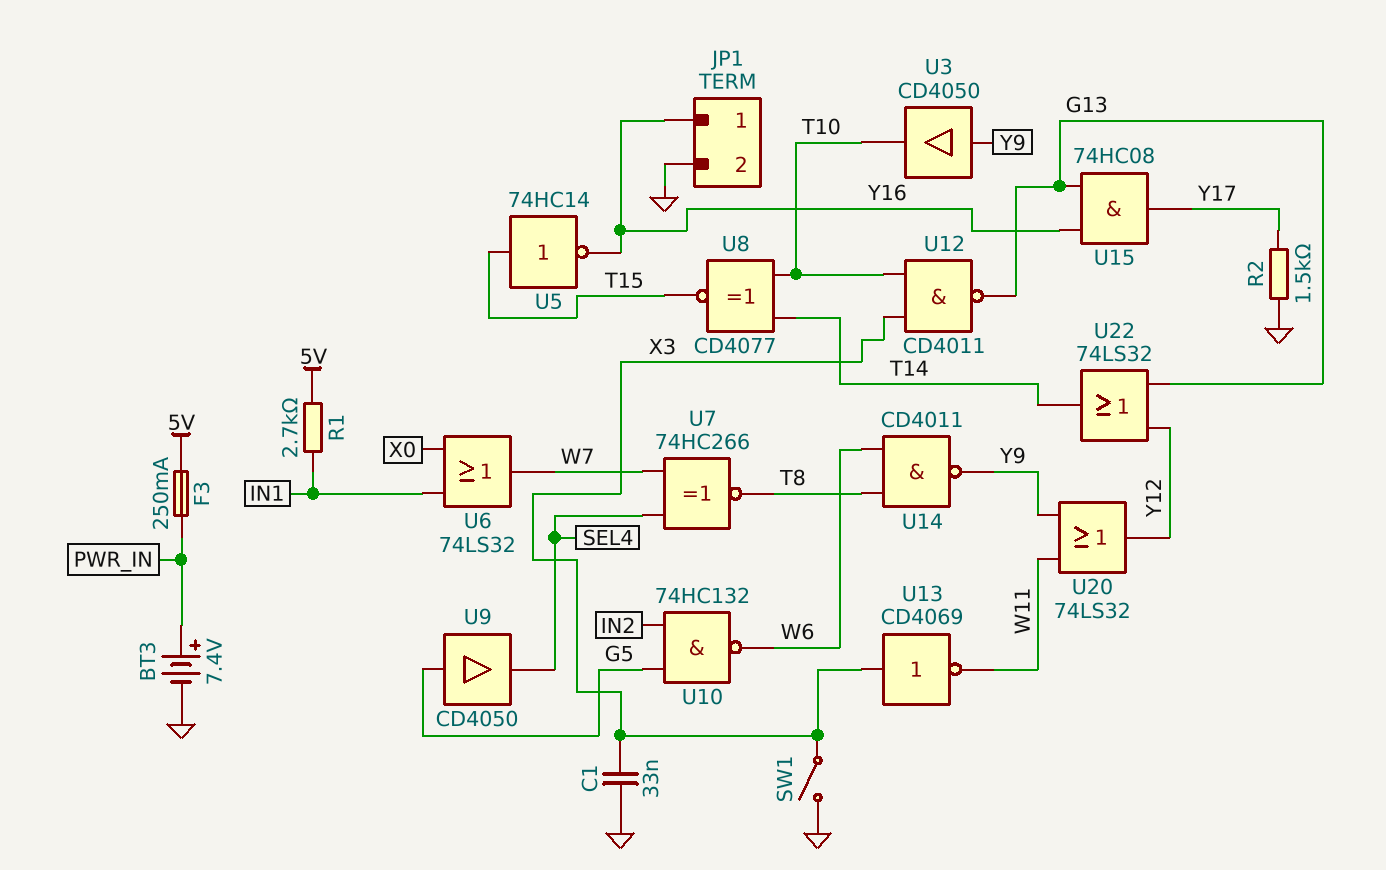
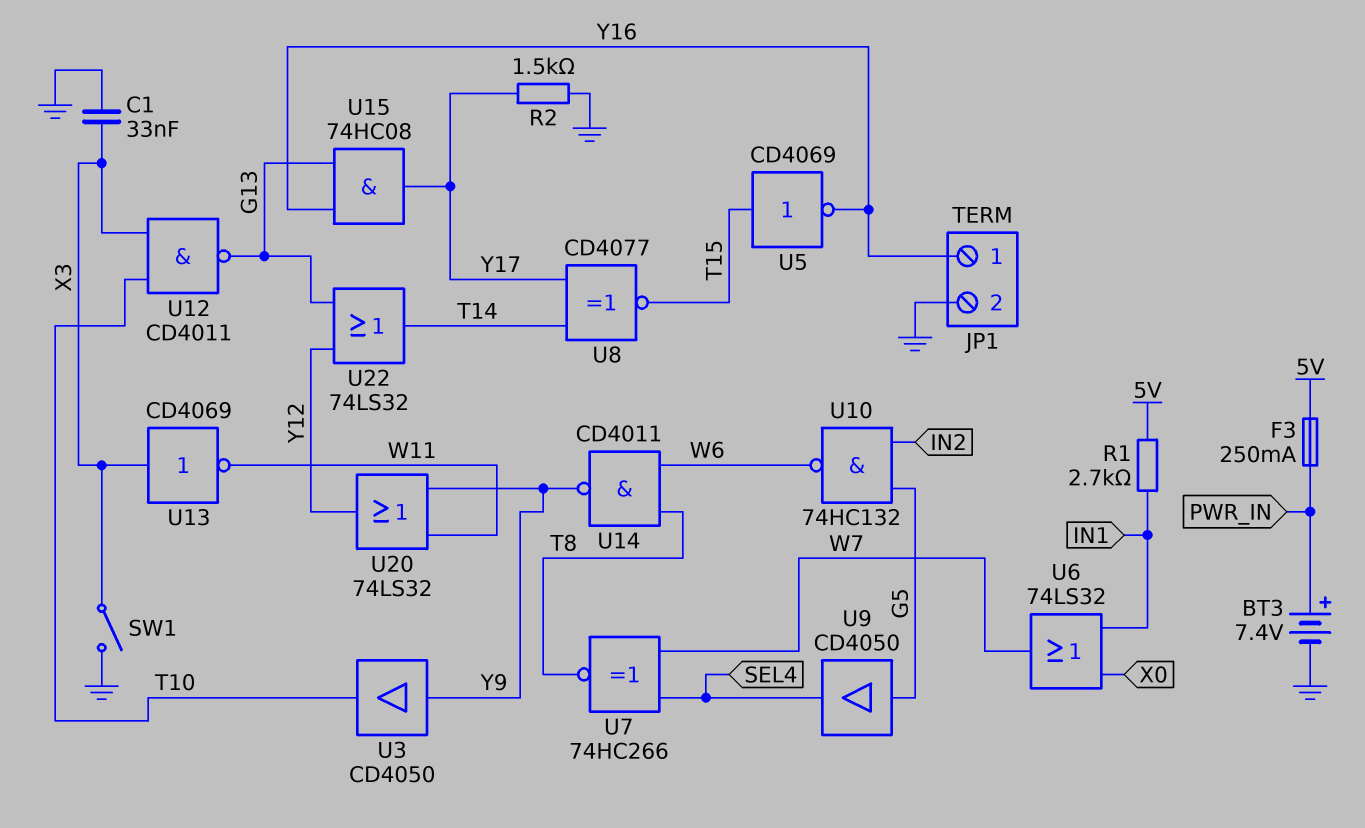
U5: NOT 74HC14 (in T15, out Y16) -> NOT CD4069 (in T15, out Y16)
U8: XNOR CD4077 (in T10, in T14, out T15) -> XNOR CD4077 (in T14, in Y17, out T15)

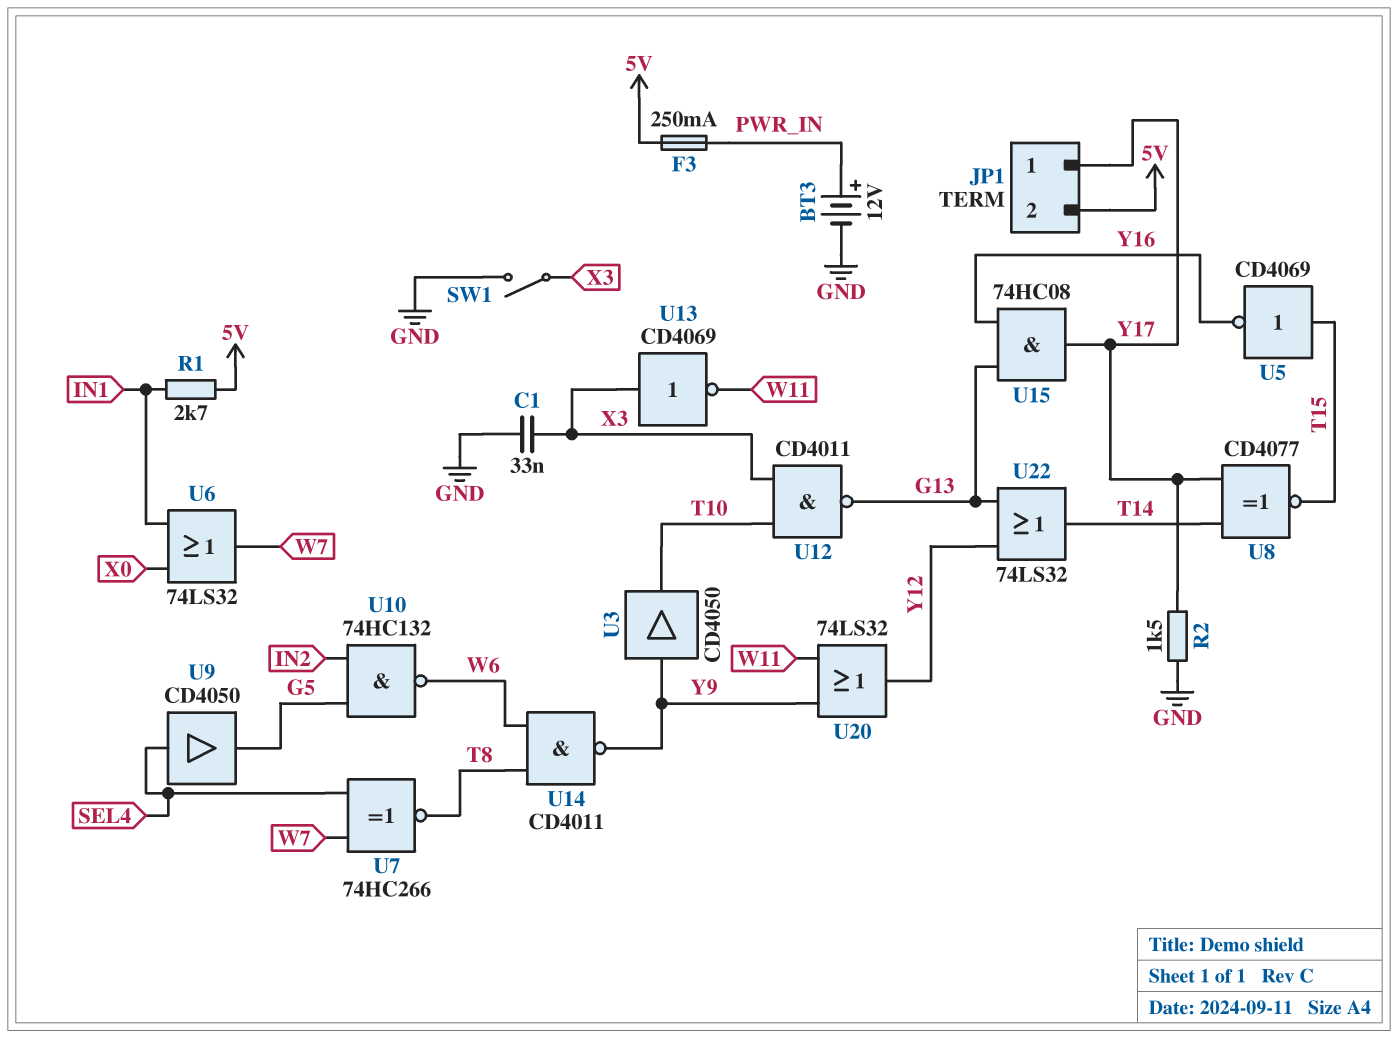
BT3: 7.4V (plus PWR_IN, minus GND) -> 12V (plus PWR_IN, minus GND)
JP1 pin 1: Y16 -> Y17
JP1 pin 2: GND -> 5V
U9: buffer CD4050 (in G5, out SEL4) -> buffer CD4050 (in SEL4, out G5)

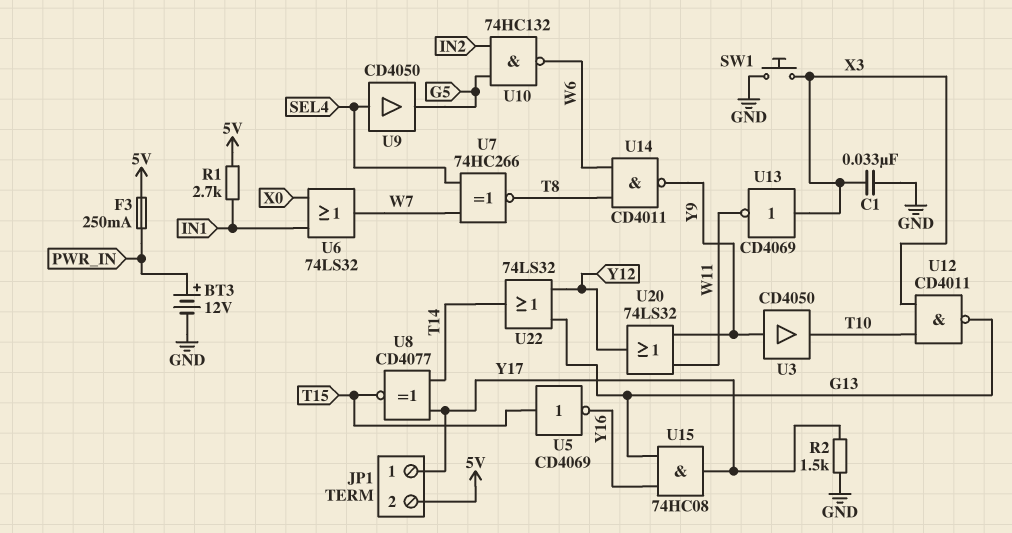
SW1: switch (GND, X3) -> button (GND, X3)

